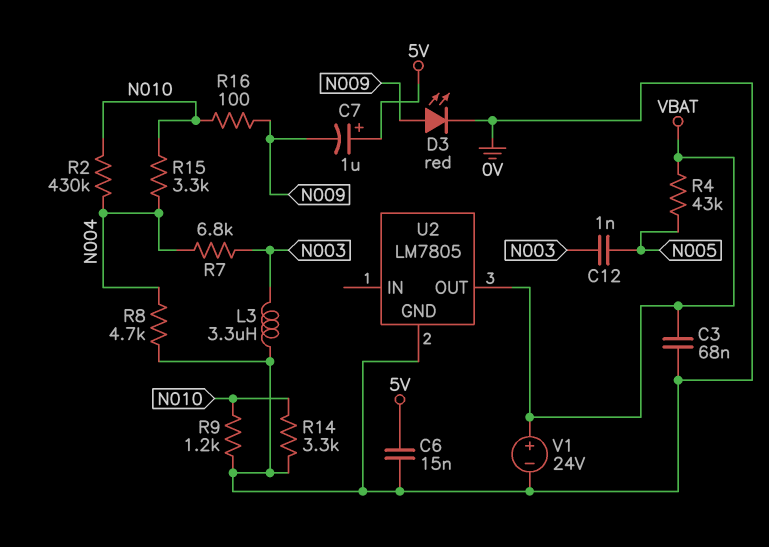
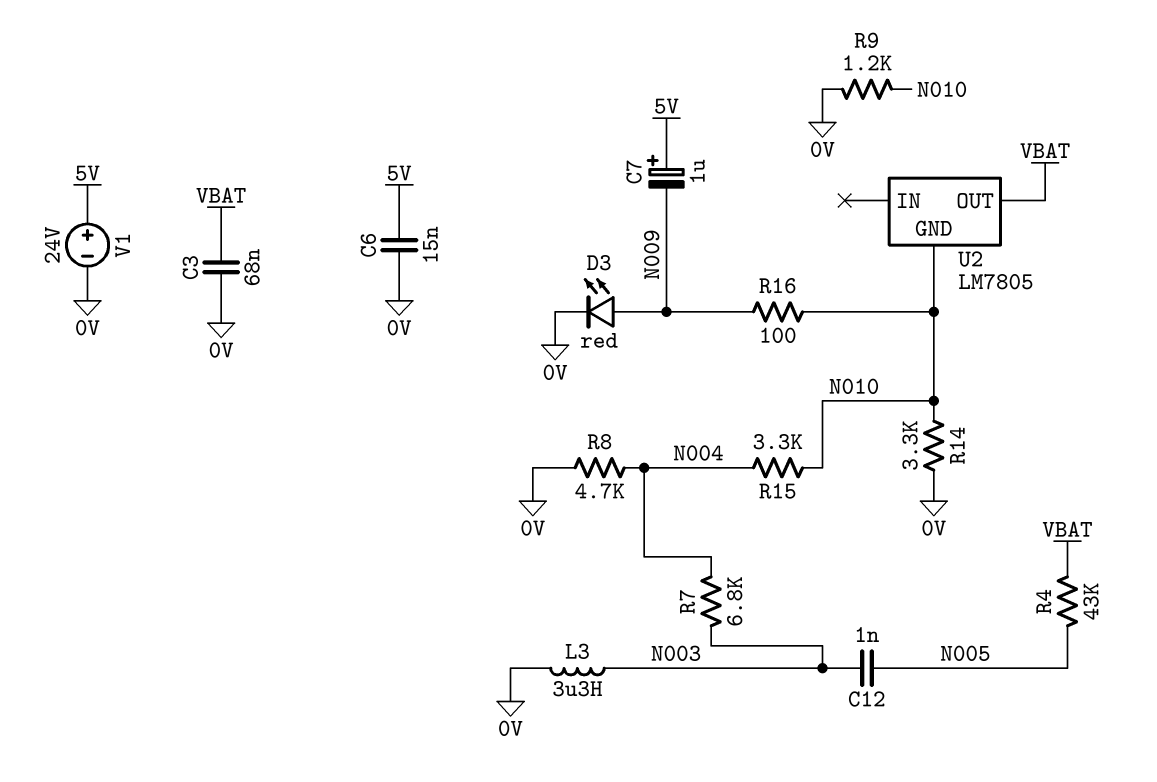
R2: 430k (N004, N010) -> none
U2 pin GND: 0V -> N010
V1: 24V (plus VBAT, minus 0V) -> 24V (plus 5V, minus 0V)

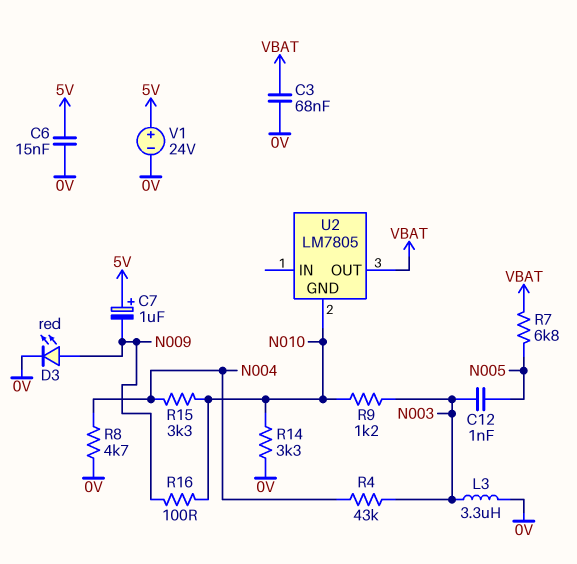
R4: 43k (N005, VBAT) -> 43k (N003, N004)
R7: 6.8k (N003, N004) -> 6.8k (N005, VBAT)
R9: 1.2k (0V, N010) -> 1.2k (N003, N010)

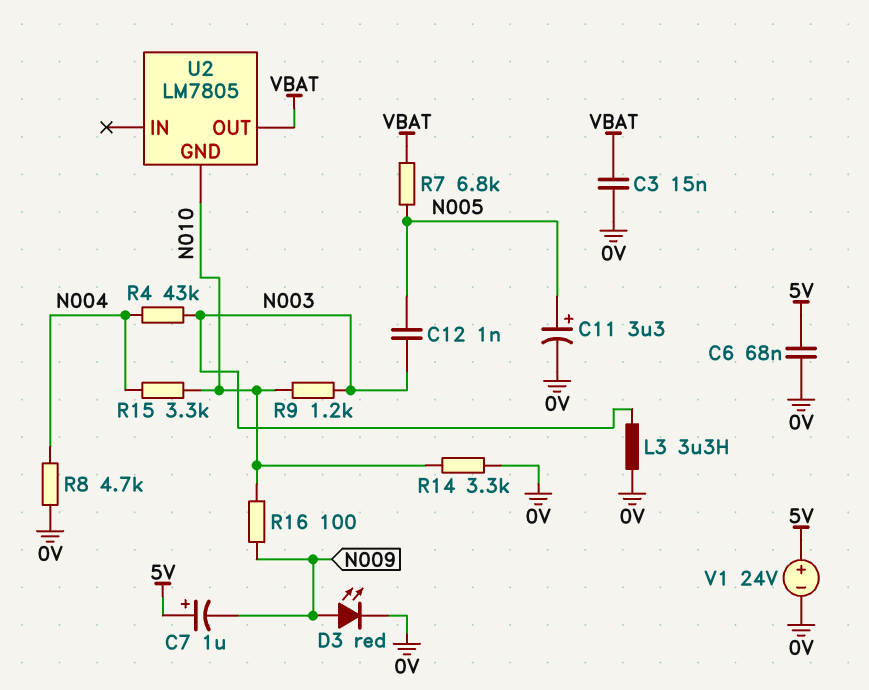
C3: 68nF (0V, VBAT) -> 15nF (0V, VBAT)
C6: 15nF (0V, 5V) -> 68nF (0V, 5V)
C11: none -> 3.3uF (plus N005, minus 0V)

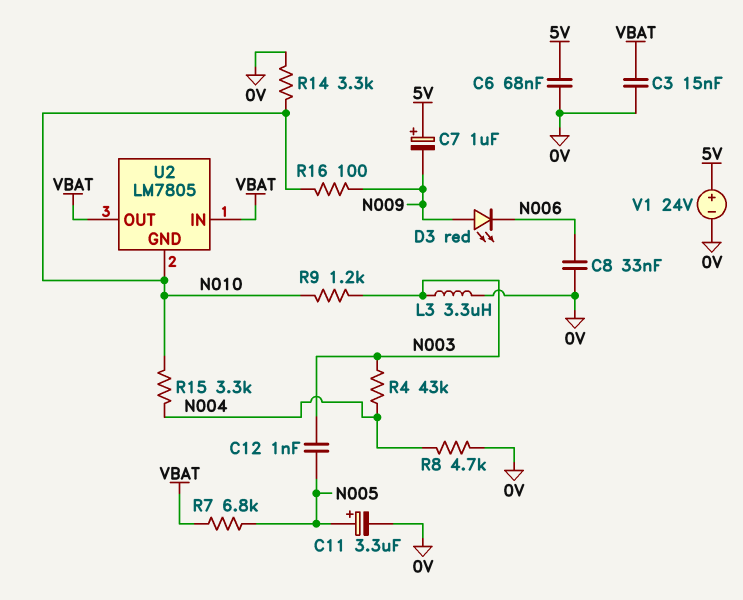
C8: none -> 33nF (0V, N006)
D3: LED red (A N009, K 0V) -> LED red (A N009, K N006)
U2 pin IN: none -> VBAT

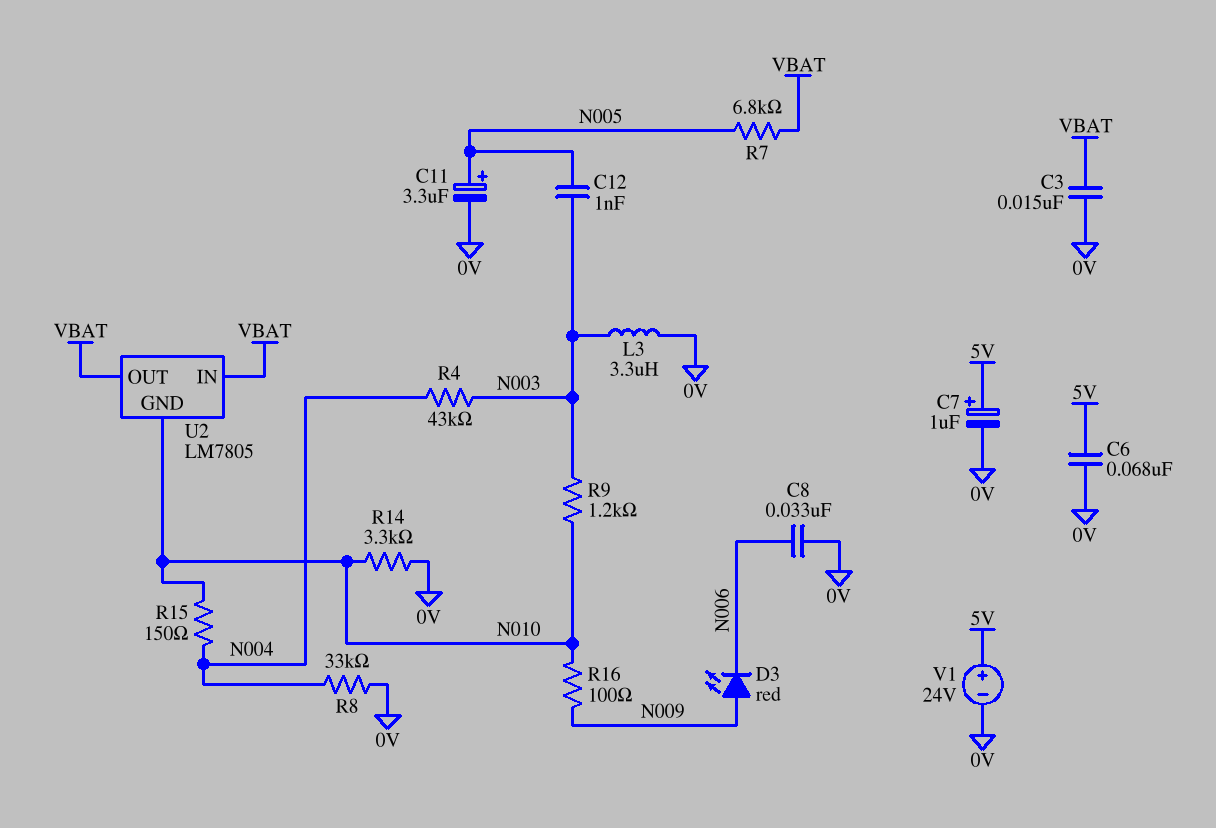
C7: 1uF (plus 5V, minus N009) -> 1uF (plus 5V, minus 0V)
R8: 4.7k (0V, N004) -> 33k (0V, N004)
R15: 3.3k (N004, N010) -> 150 (N004, N010)

